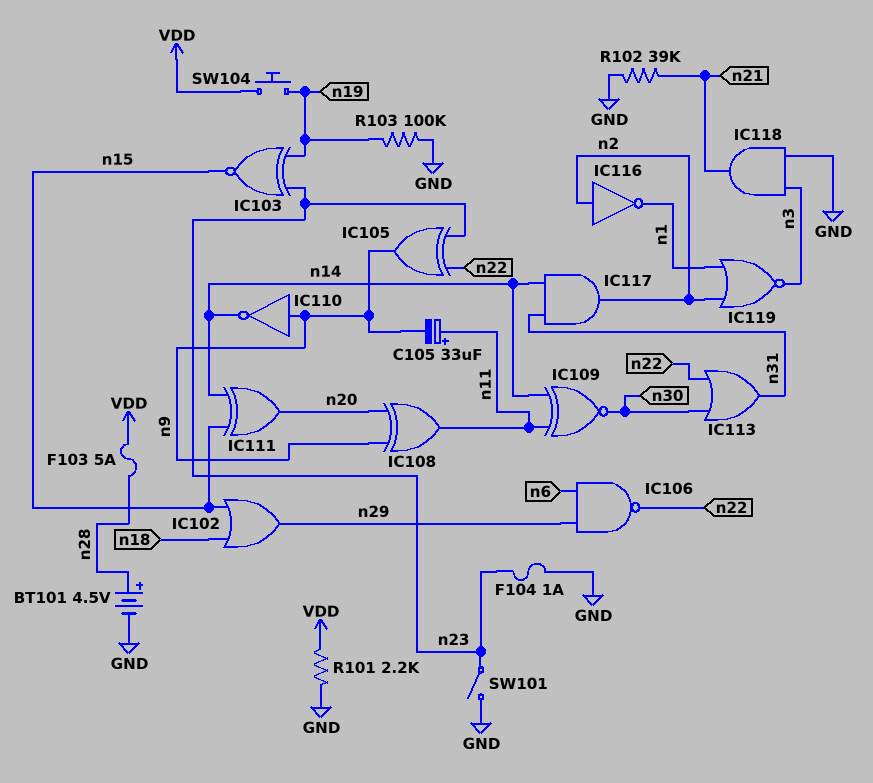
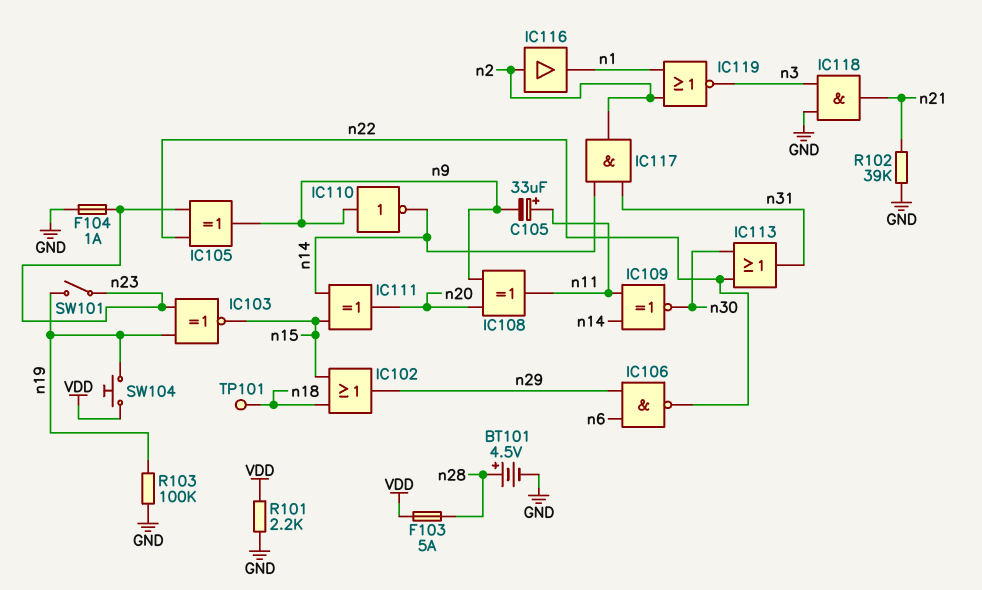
IC116: NOT (in n2, out n1) -> buffer (in n2, out n1)
SW101: switch (GND, n23) -> switch (n19, n23)
TP101: none -> test point (n18)

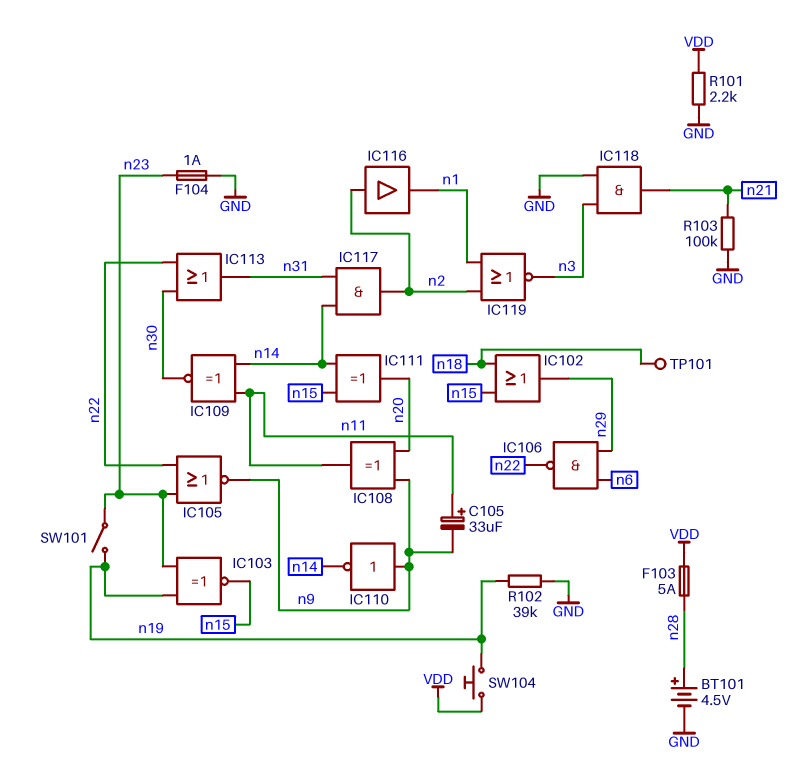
IC105: XOR (in n22, in n23, out n9) -> NOR (in n22, in n23, out n9)
R102: 39k (GND, n21) -> 39k (GND, n19)
R103: 100k (GND, n19) -> 100k (GND, n21)

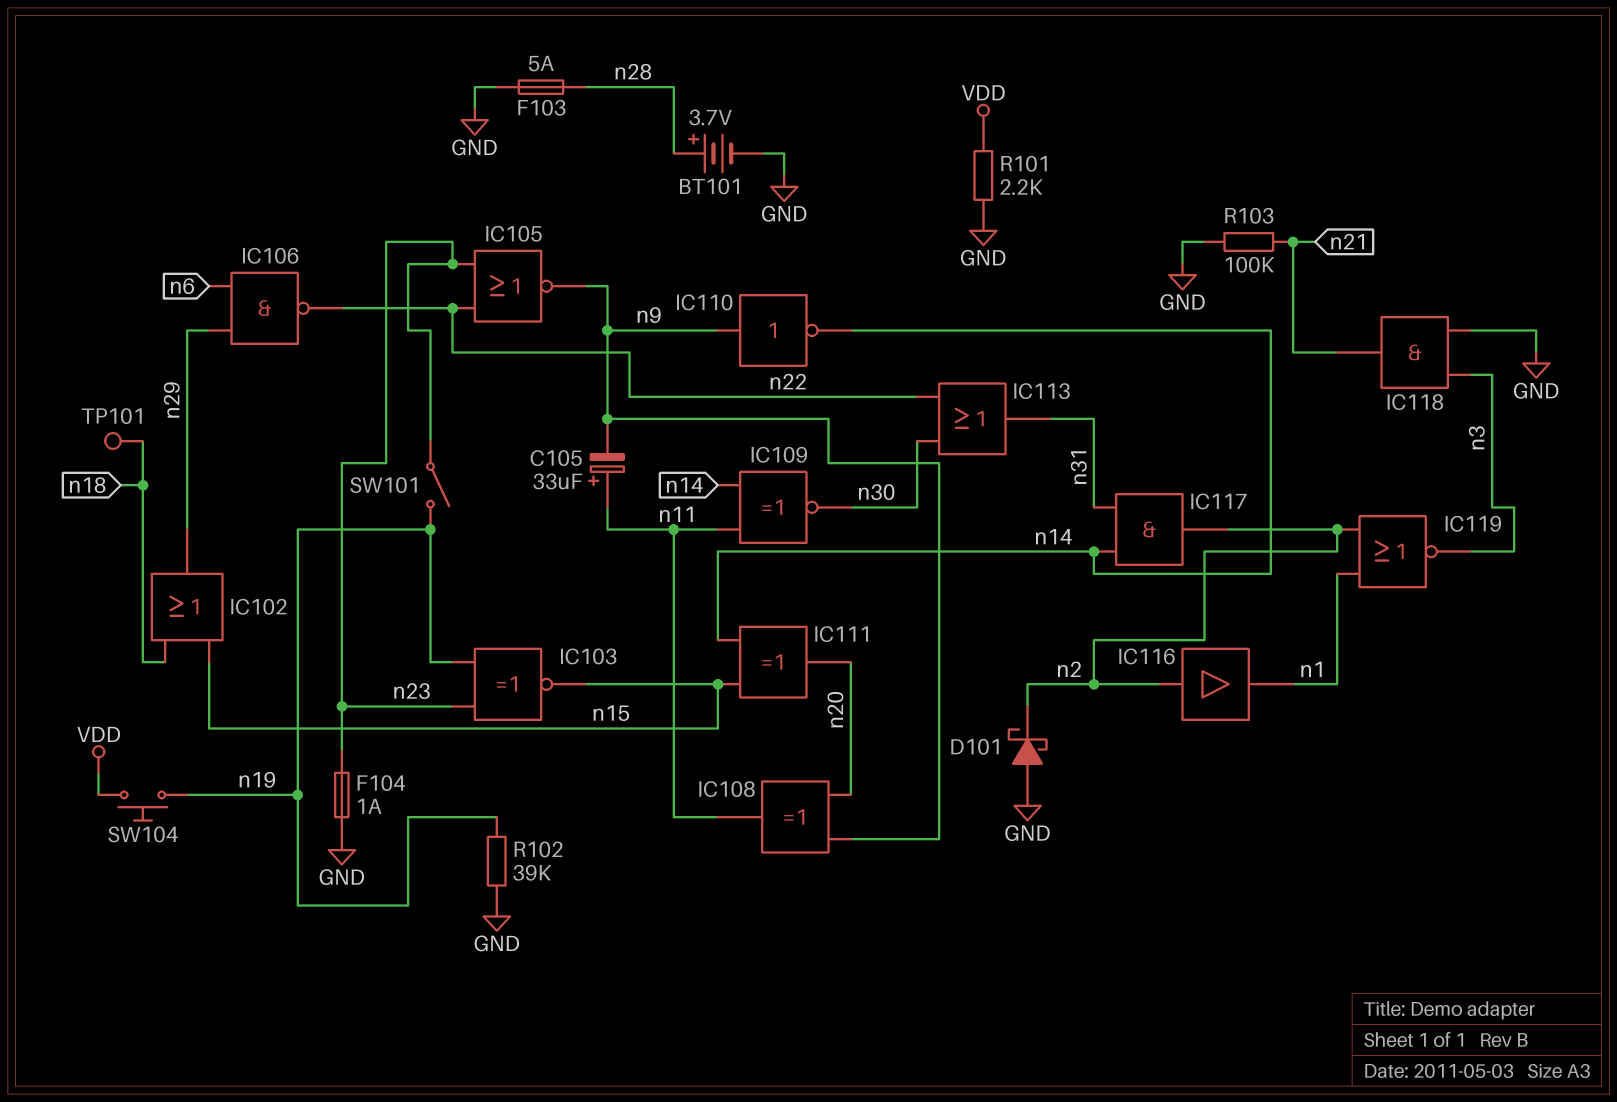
BT101: 4.5V (plus n28, minus GND) -> 3.7V (plus n28, minus GND)
D101: none -> schottky (A GND, K n2)
F103: 5A (VDD, n28) -> 5A (GND, n28)

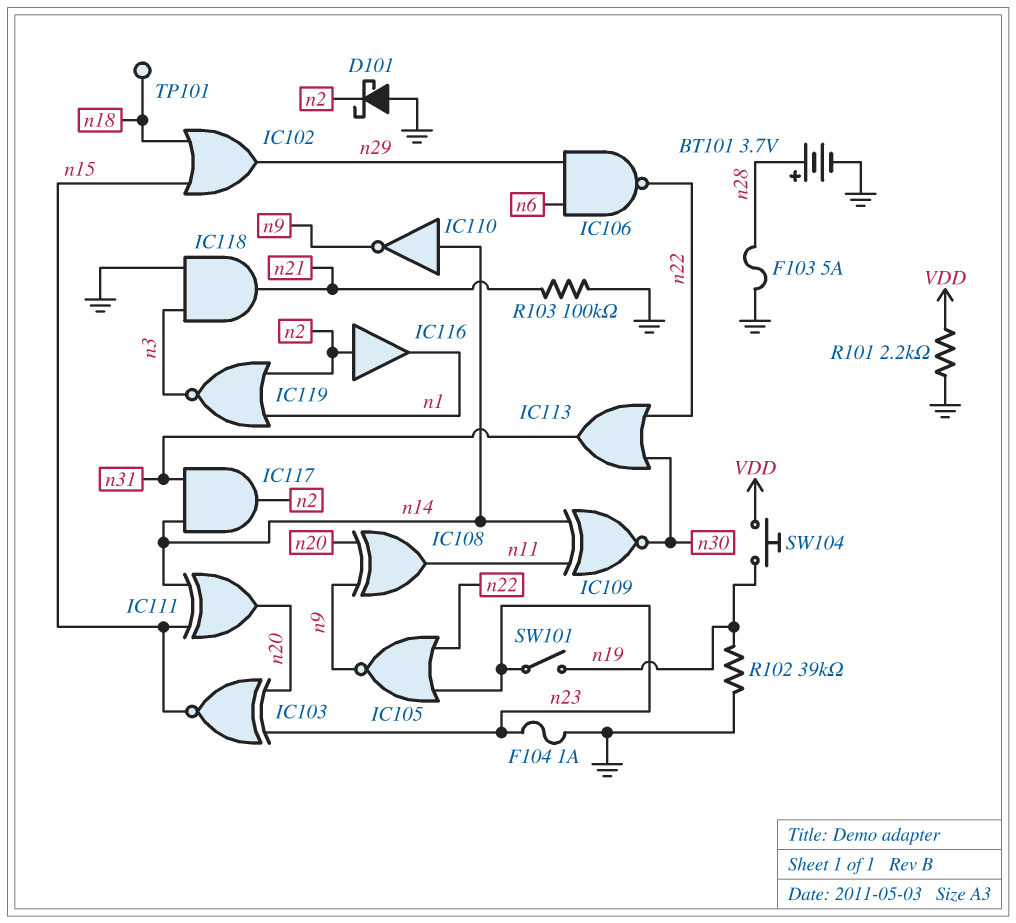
C105: 33uF (plus n11, minus n9) -> none
IC103: XNOR (in n19, in n23, out n15) -> XNOR (in n20, in n23, out n15)
IC110: NOT (in n9, out n14) -> NOT (in n14, out n9)

